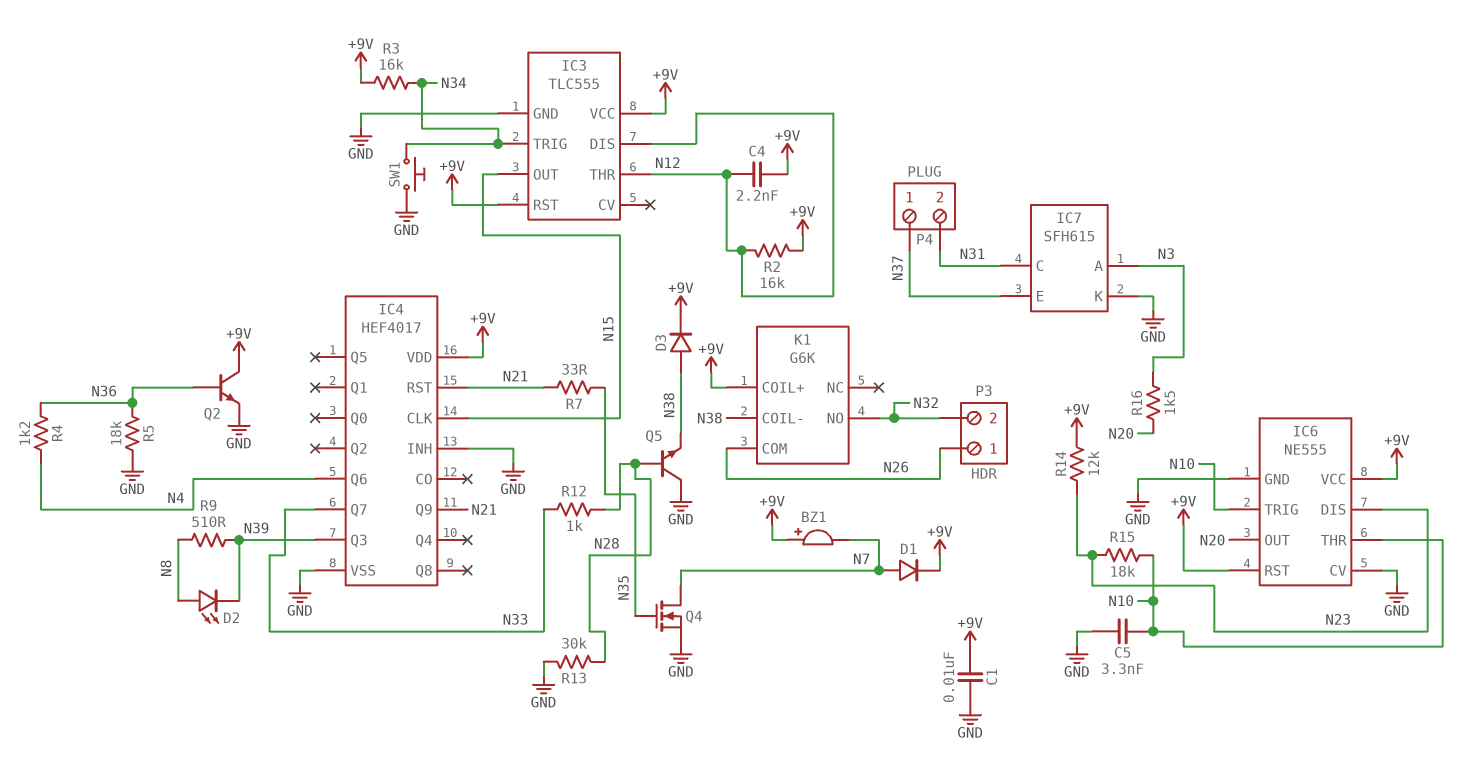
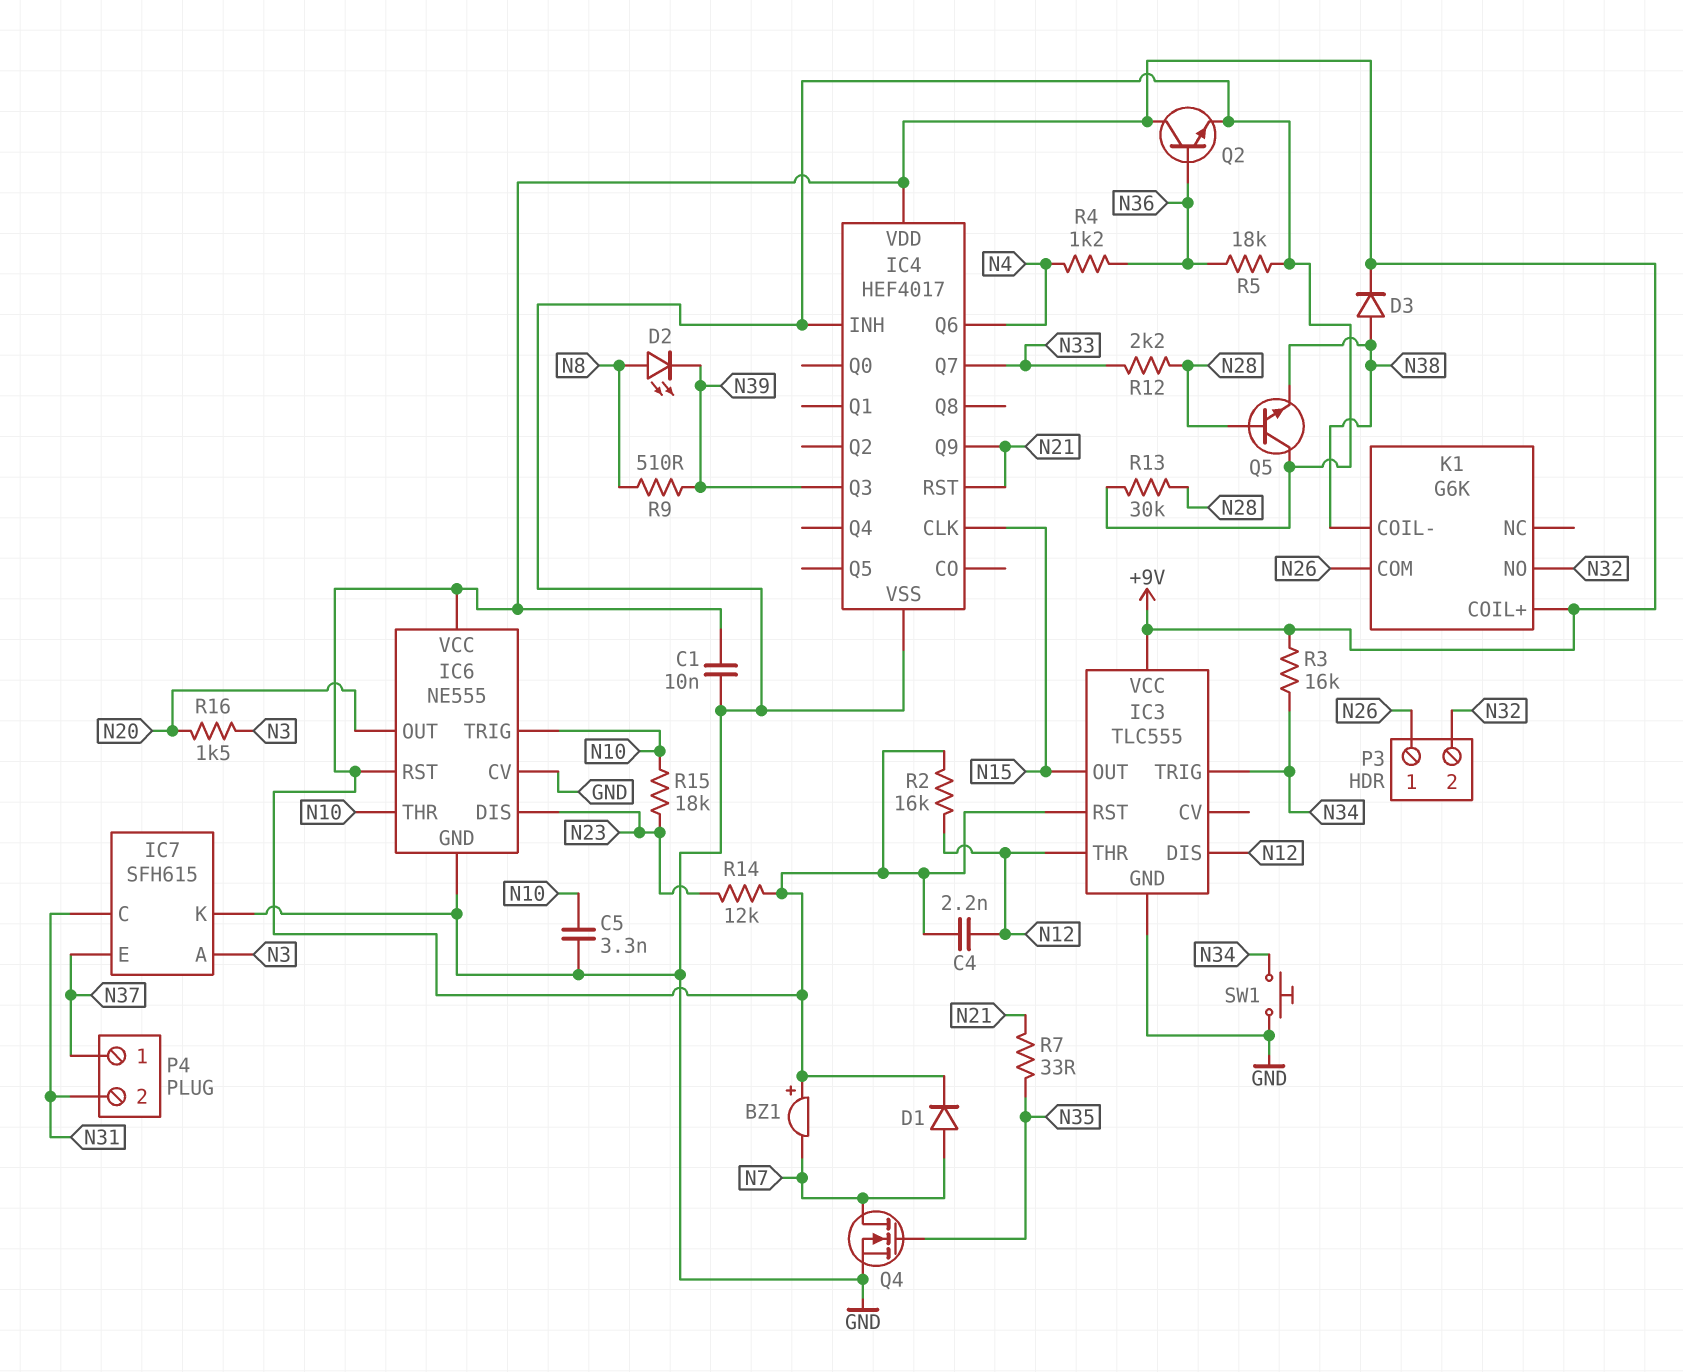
R12: 1k (N28, N33) -> 2.2k (N28, N33)

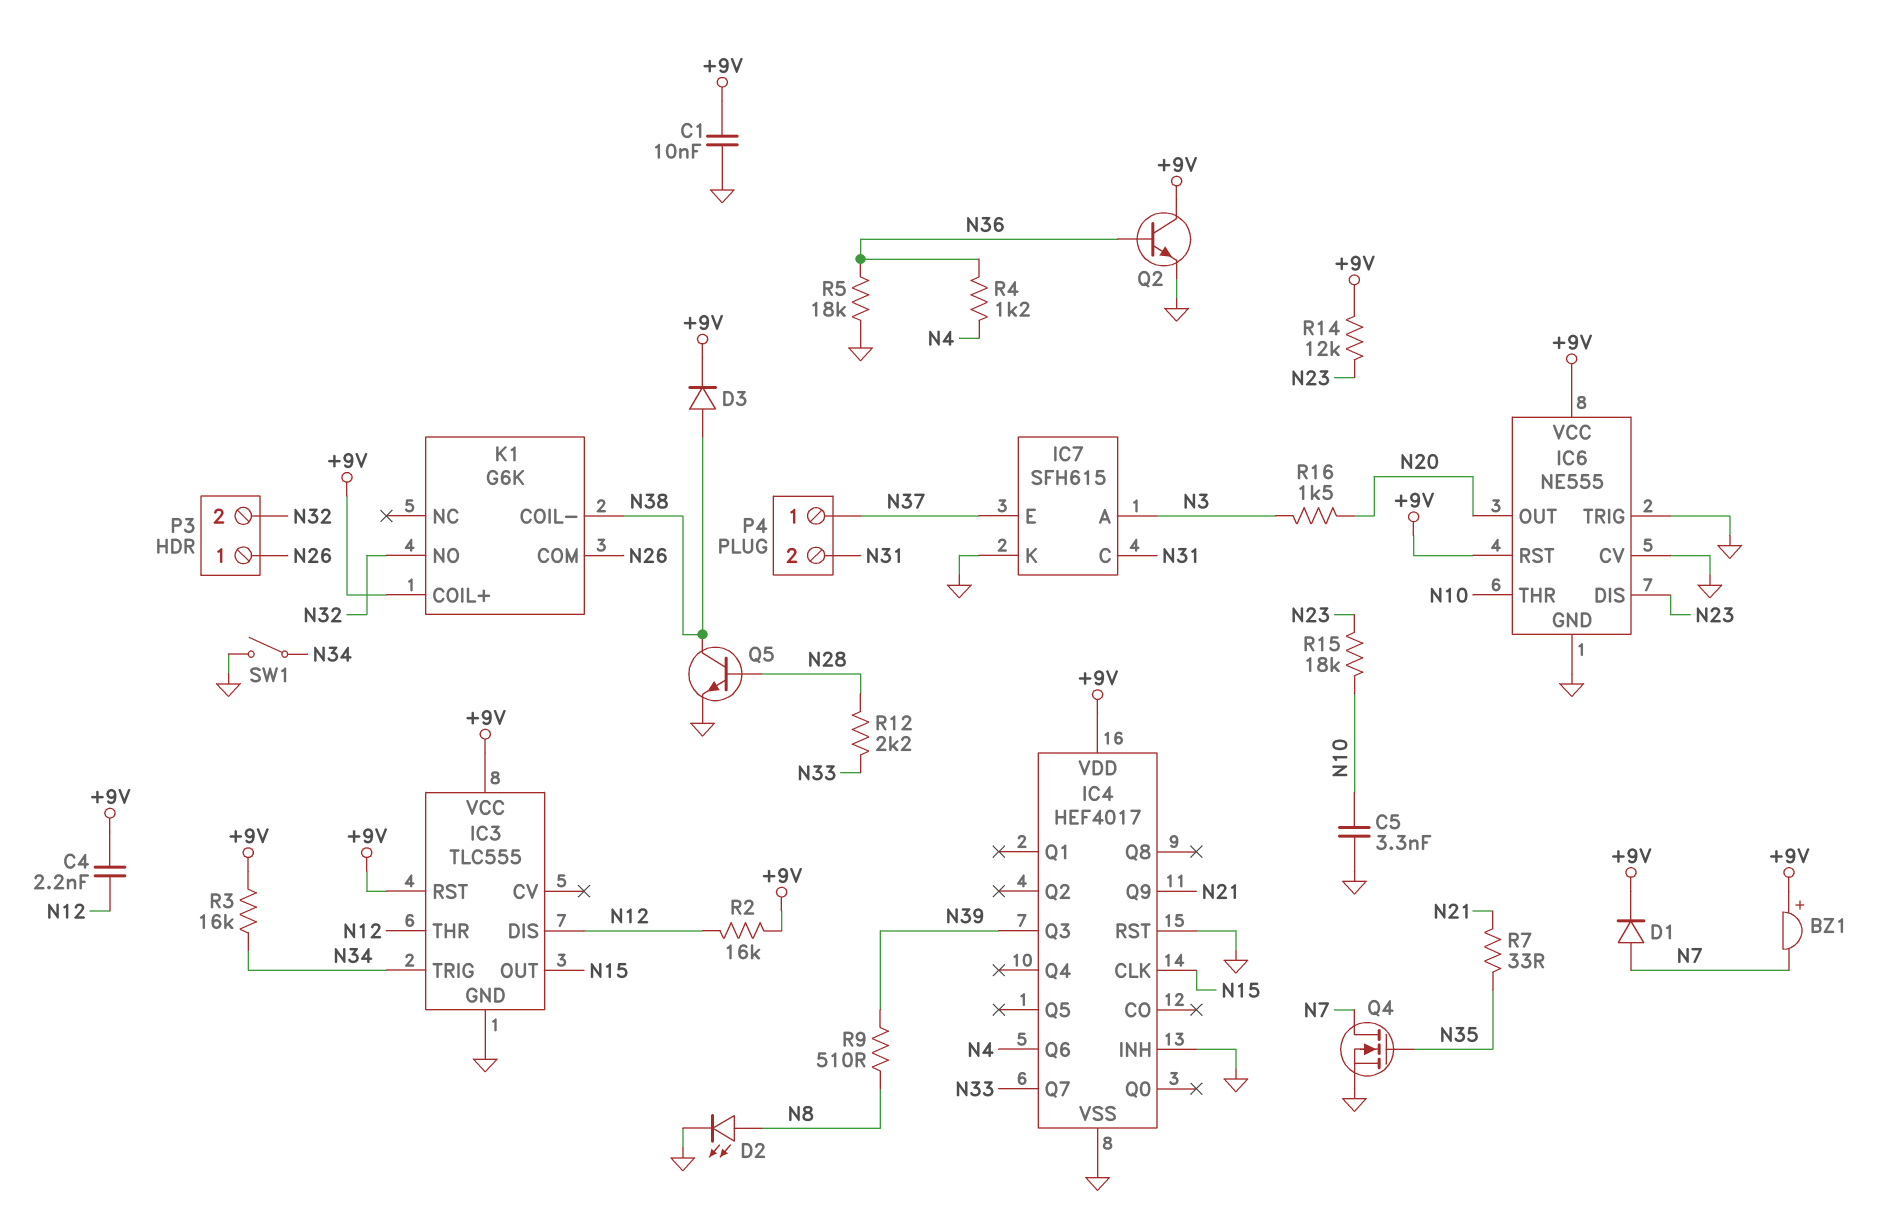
D2: LED (A N8, K N39) -> LED (A N8, K GND)
IC4 pin RST: N21 -> GND
IC6 pin TRIG: N10 -> GND
Q5: NPN (B N28, C GND, E N38) -> NPN (B N28, C N38, E GND)
R13: 30k (GND, N28) -> none
SW1: button (GND, N34) -> switch (GND, N34)

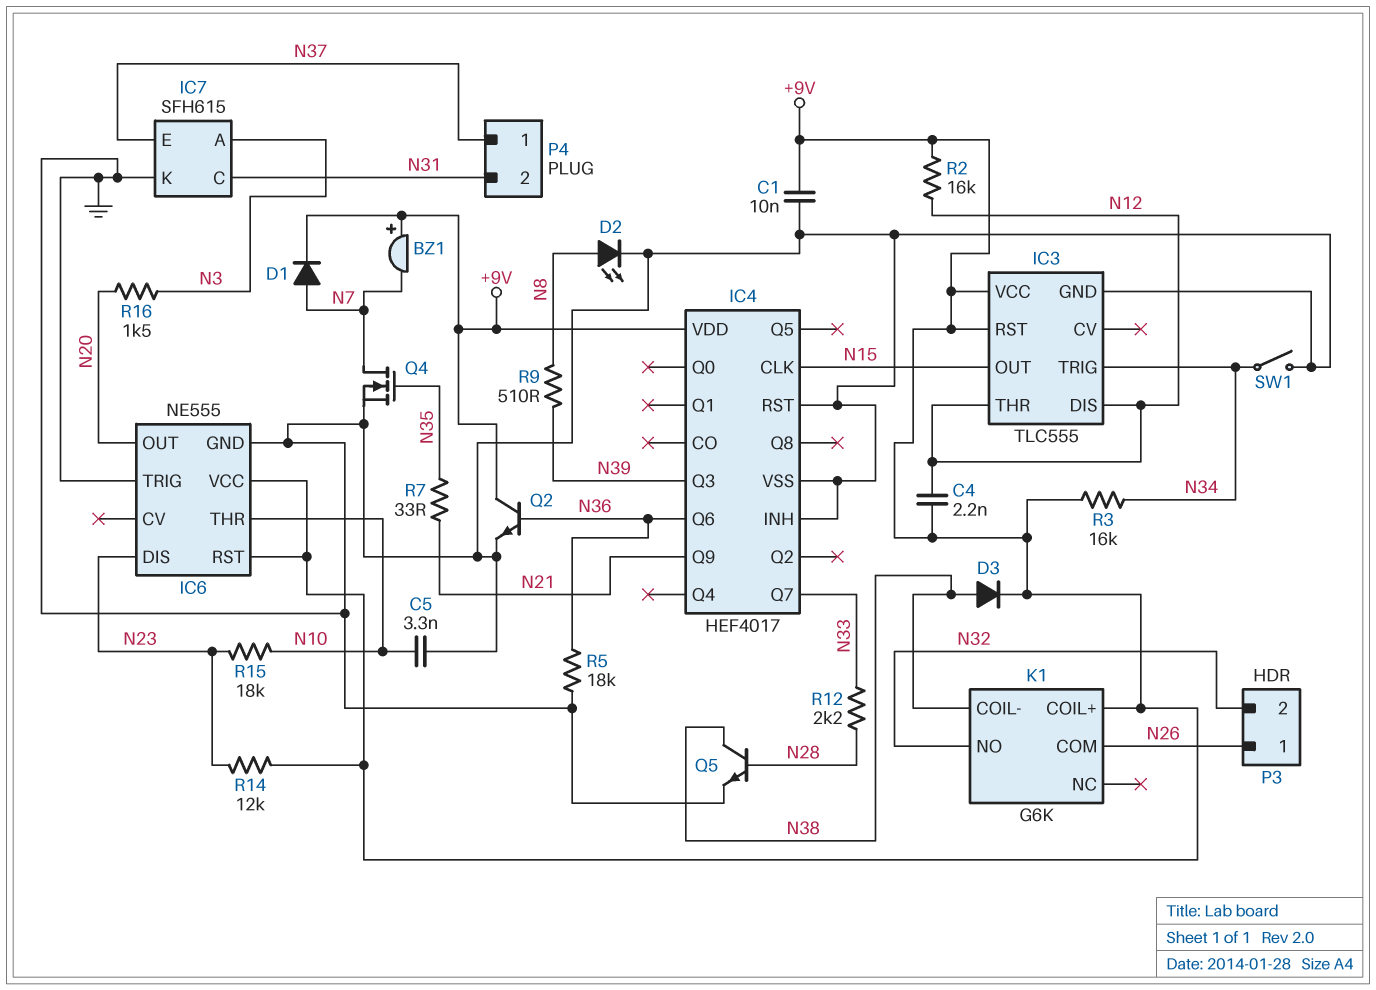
IC4 pin Q6: N4 -> N36
IC6 pin CV: GND -> none
R4: 1.2k (N4, N36) -> none

